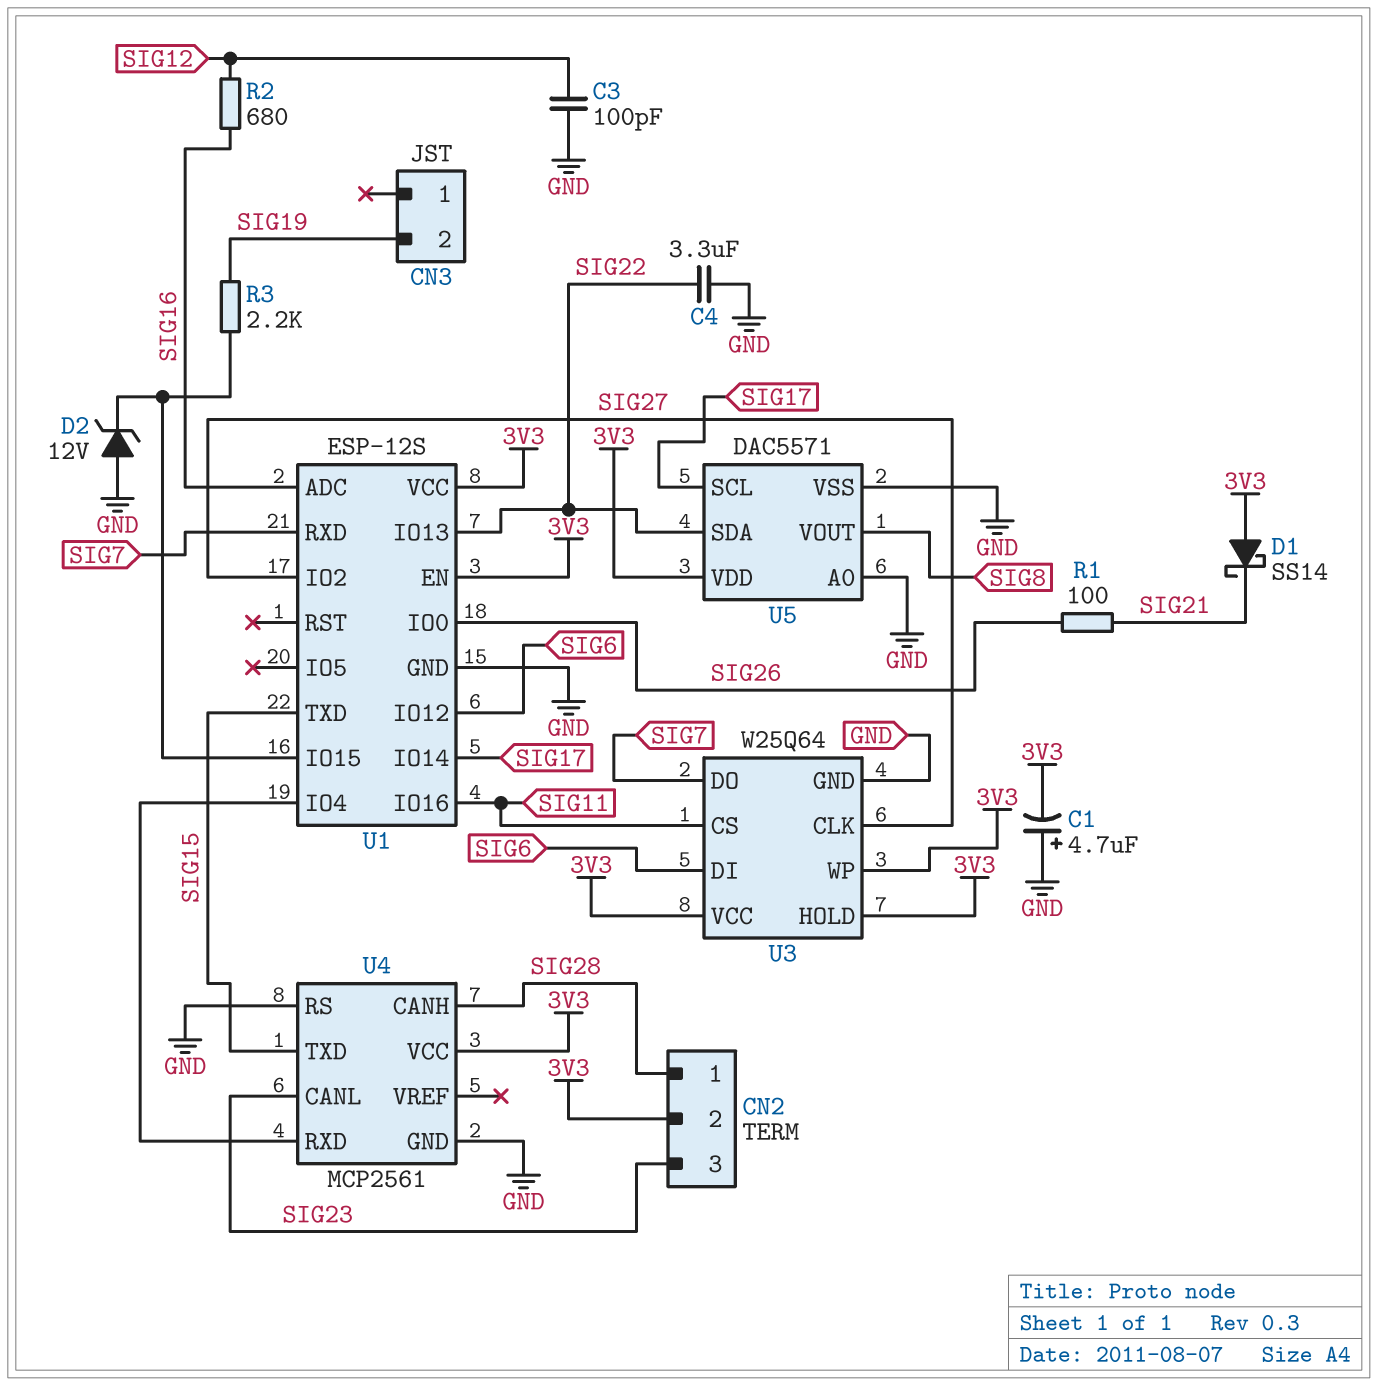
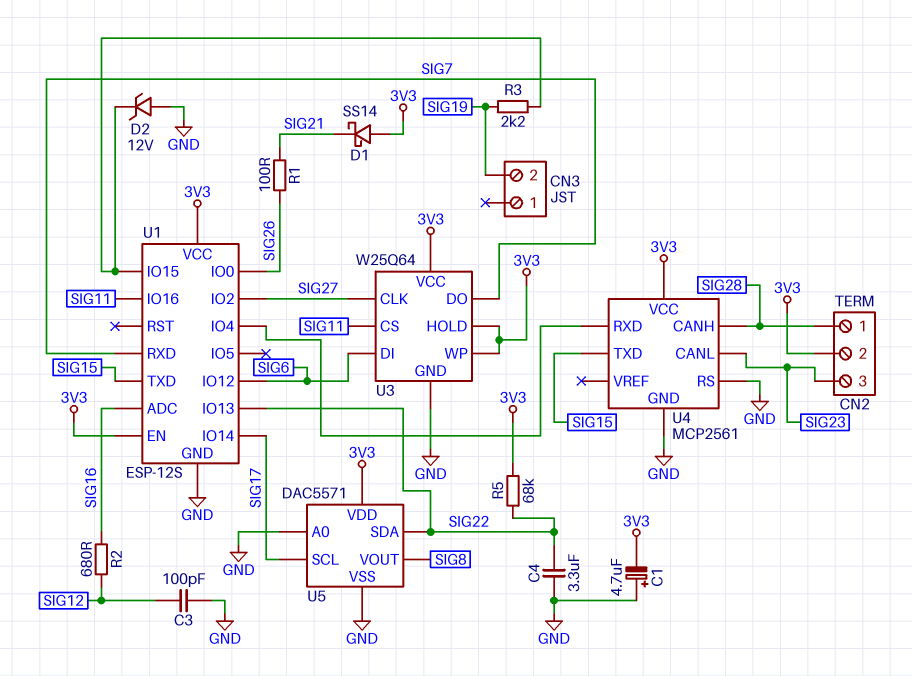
R5: none -> 68k (3V3, SIG22)

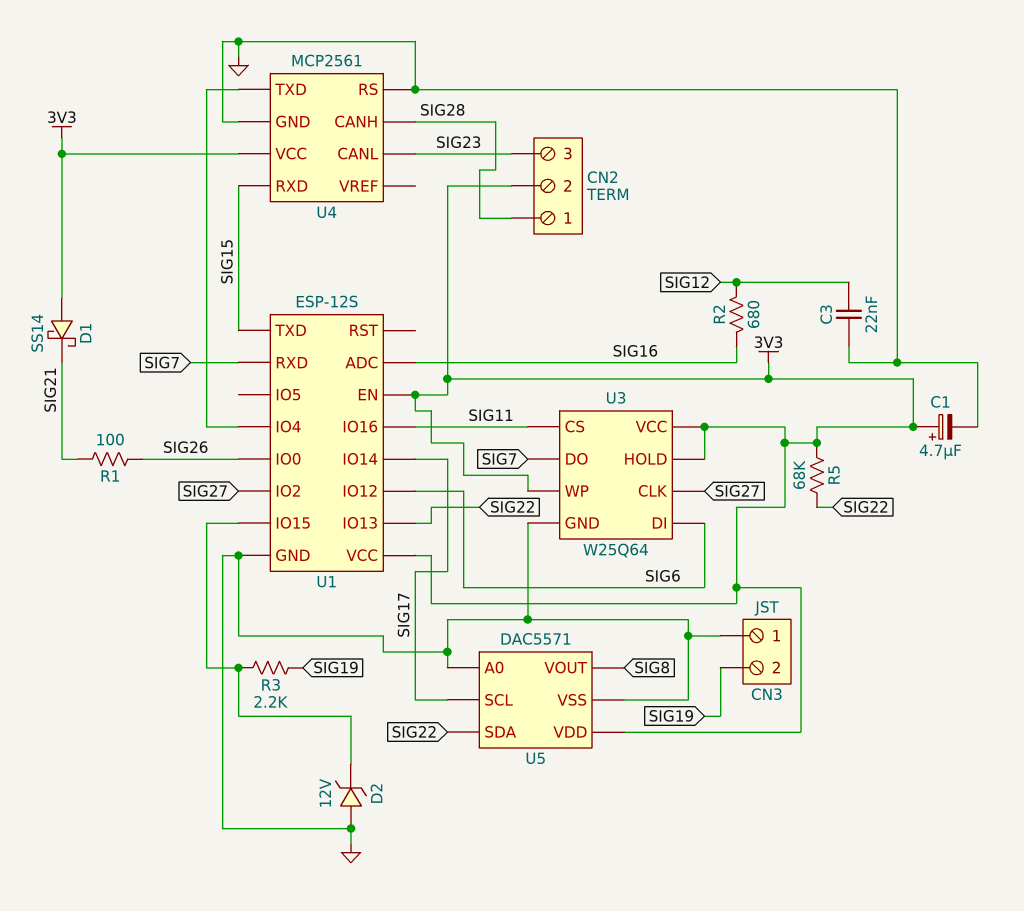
C1: 4.7uF (plus GND, minus 3V3) -> 4.7uF (plus 3V3, minus GND)
C3: 100pF (GND, SIG12) -> 22nF (GND, SIG12)
C4: 3.3uF (GND, SIG22) -> none
CN3 pin 1: none -> GND
U4 pin RXD: U1/IO4 -> SIG15
U4 pin TXD: SIG15 -> U1/IO4

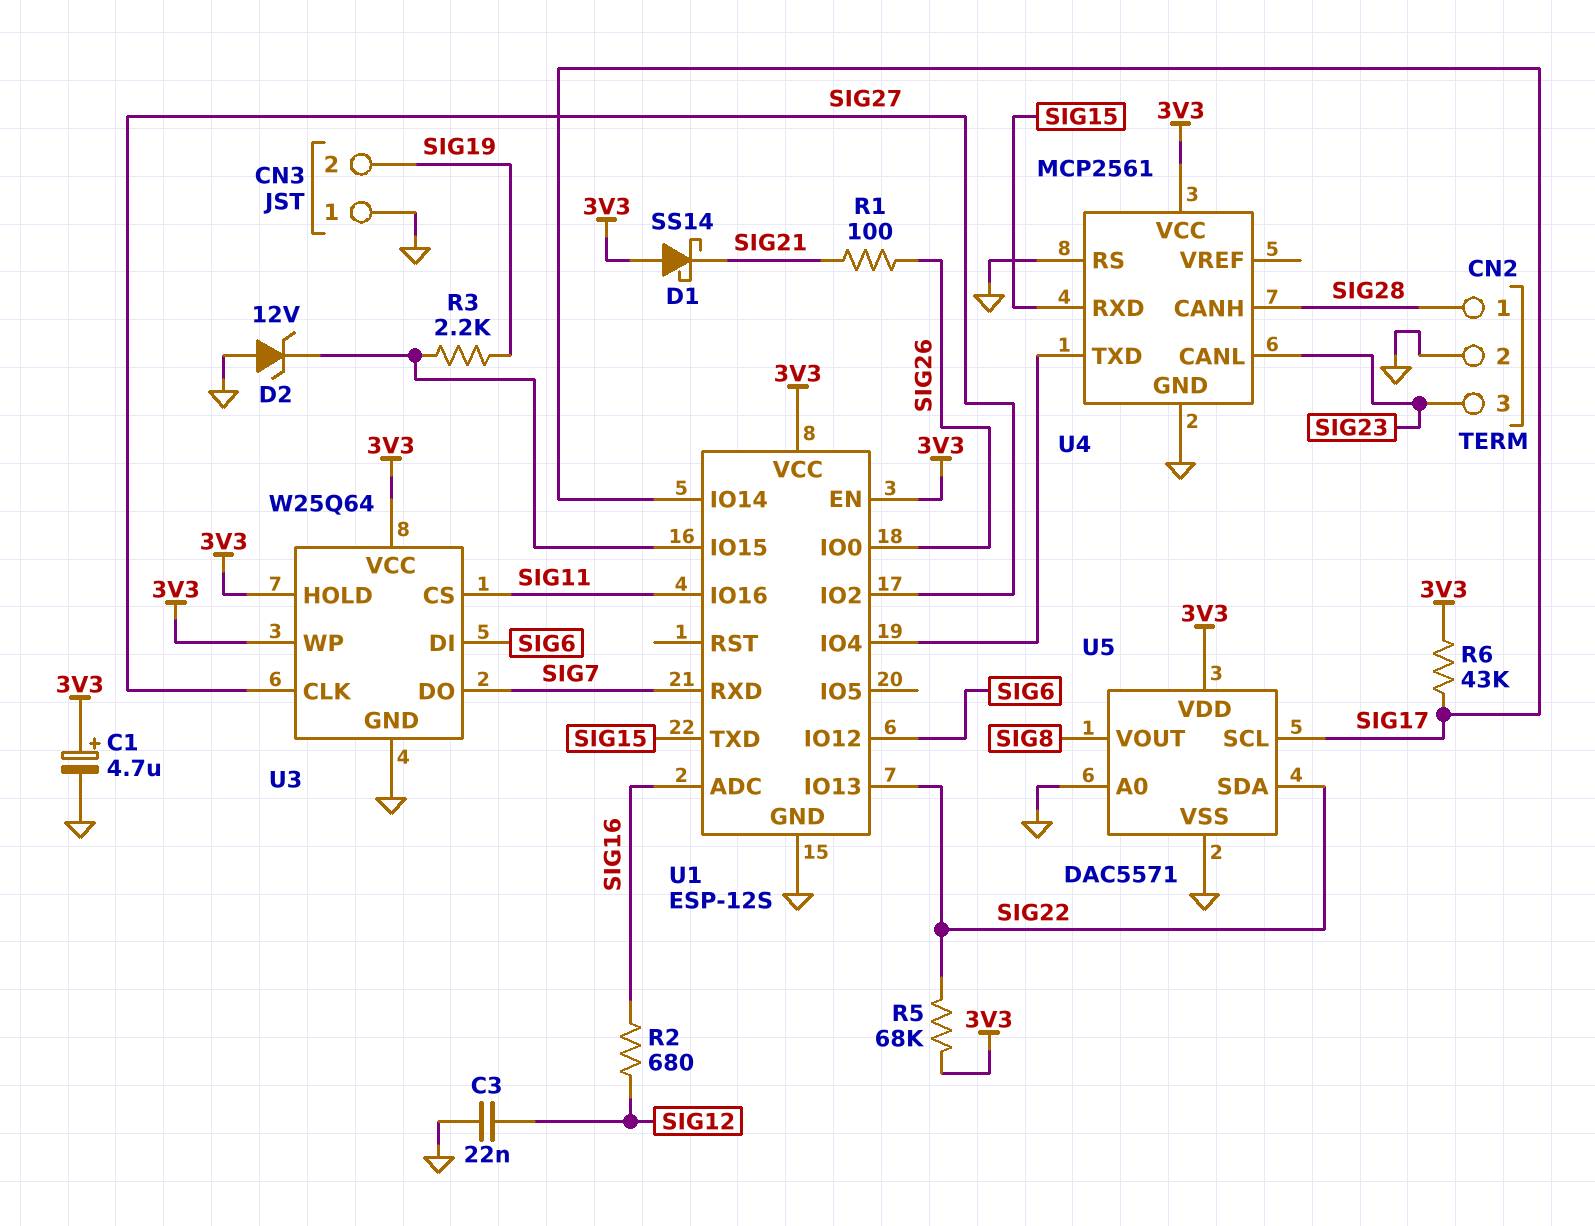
CN2 pin 2: 3V3 -> GND
R6: none -> 43k (3V3, SIG17)

